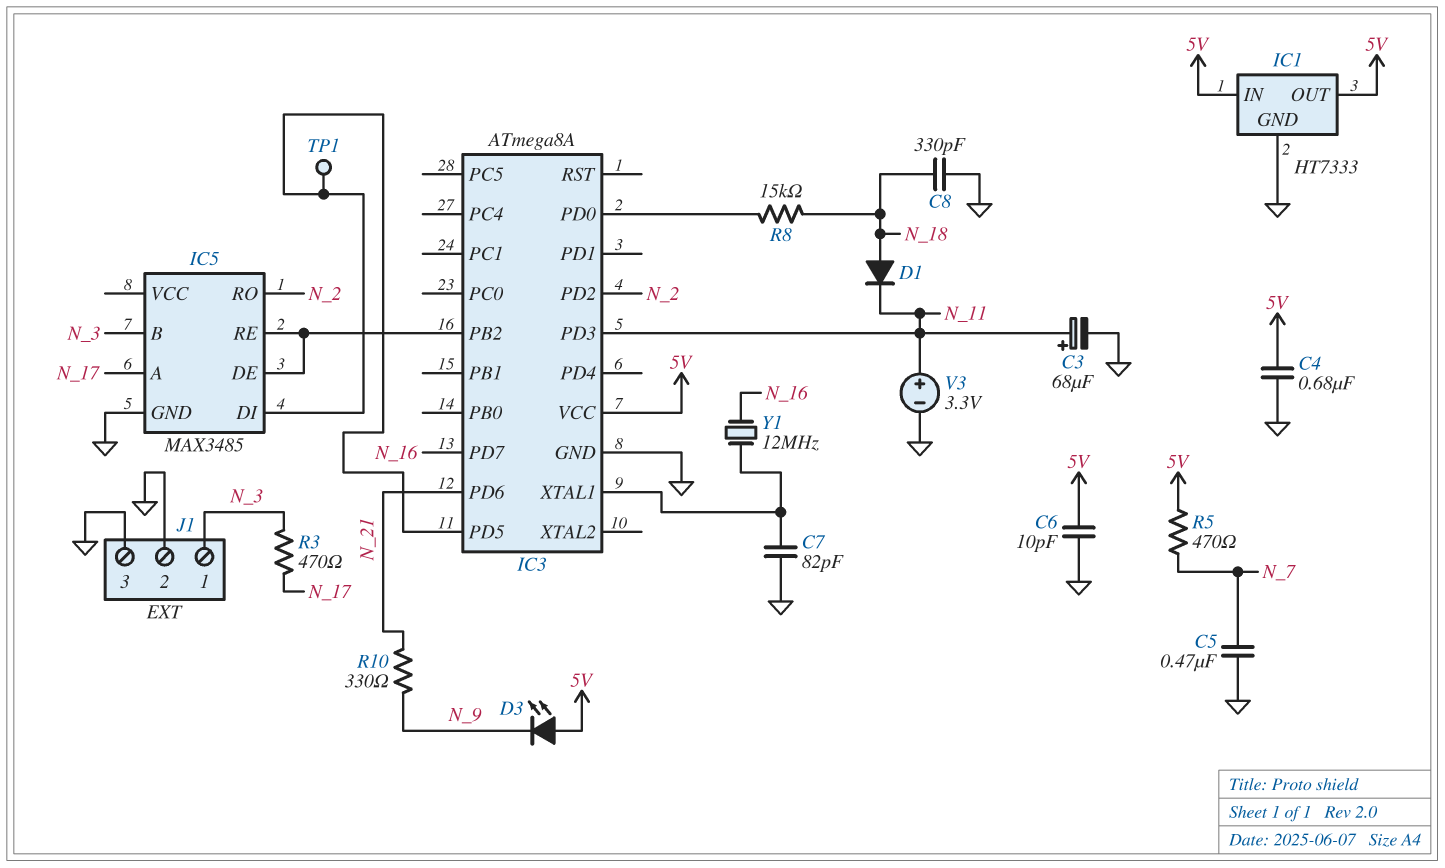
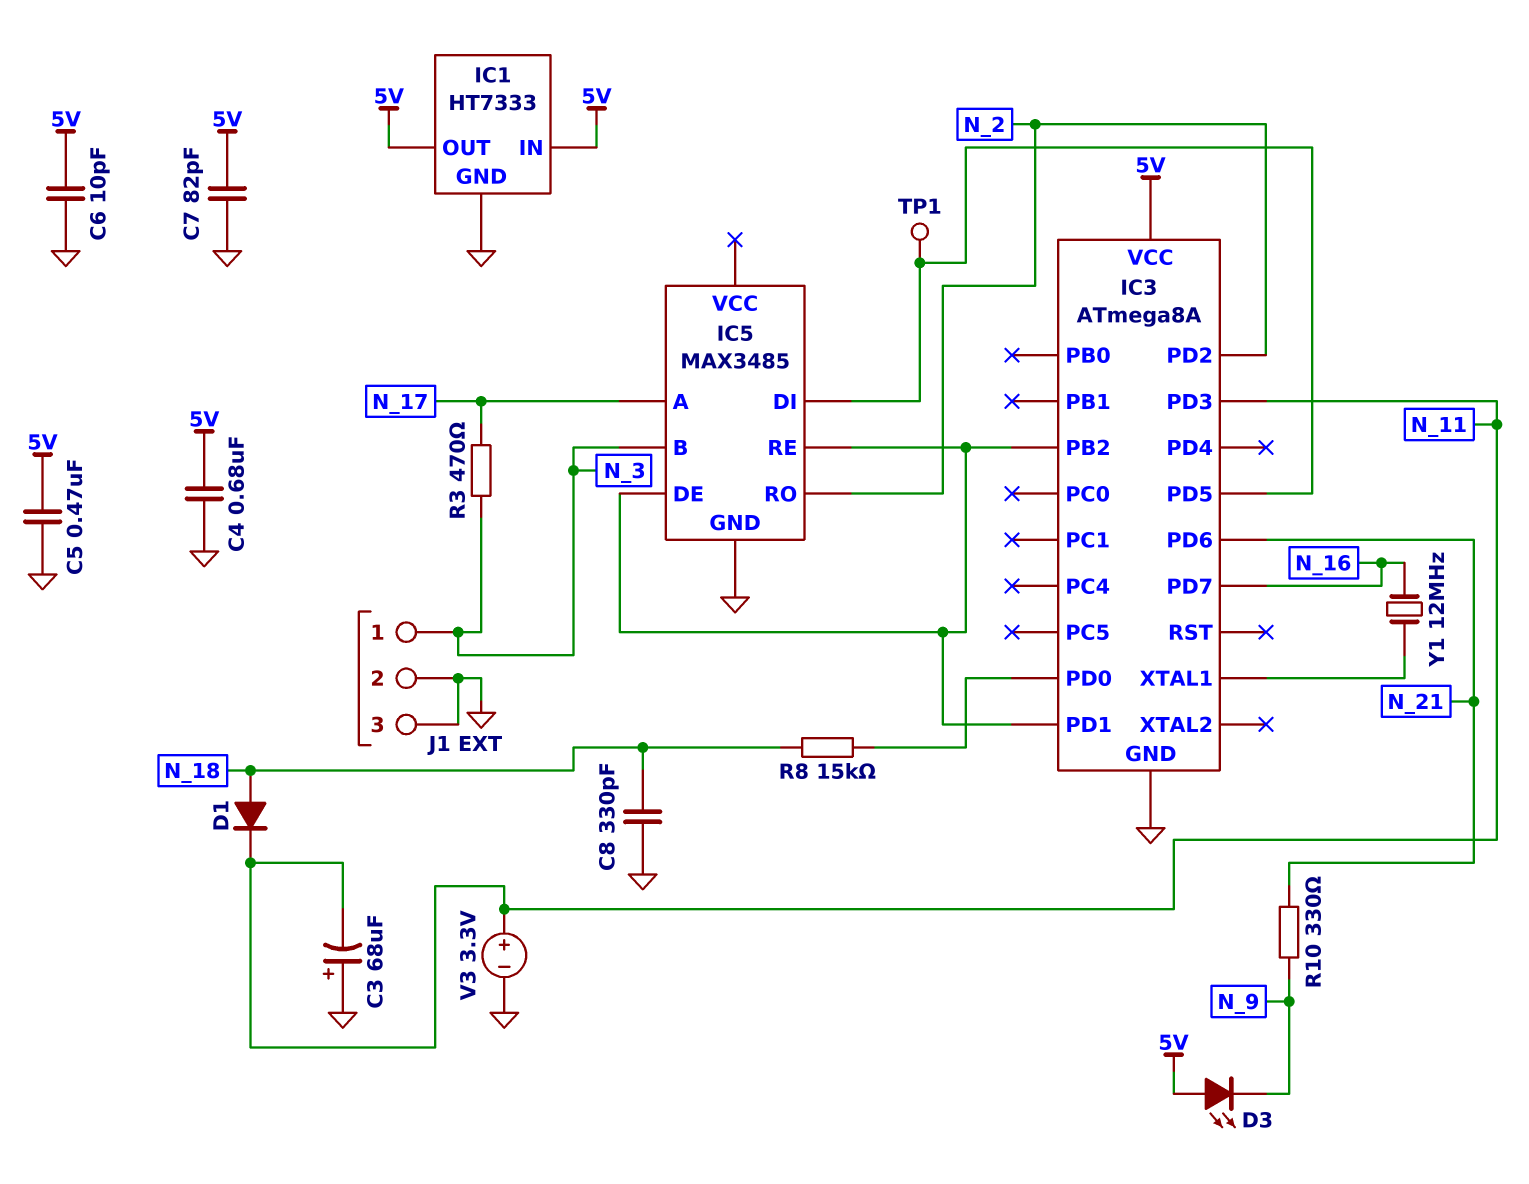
C3: 68uF (plus N_11, minus GND) -> 68uF (plus GND, minus N_11)
C5: 470nF (GND, N_7) -> 470nF (5V, GND)
C7: 82pF (GND, IC3/XTAL1) -> 82pF (5V, GND)
IC3 pin PD1: none -> IC3/PB2
R5: 470 (5V, N_7) -> none

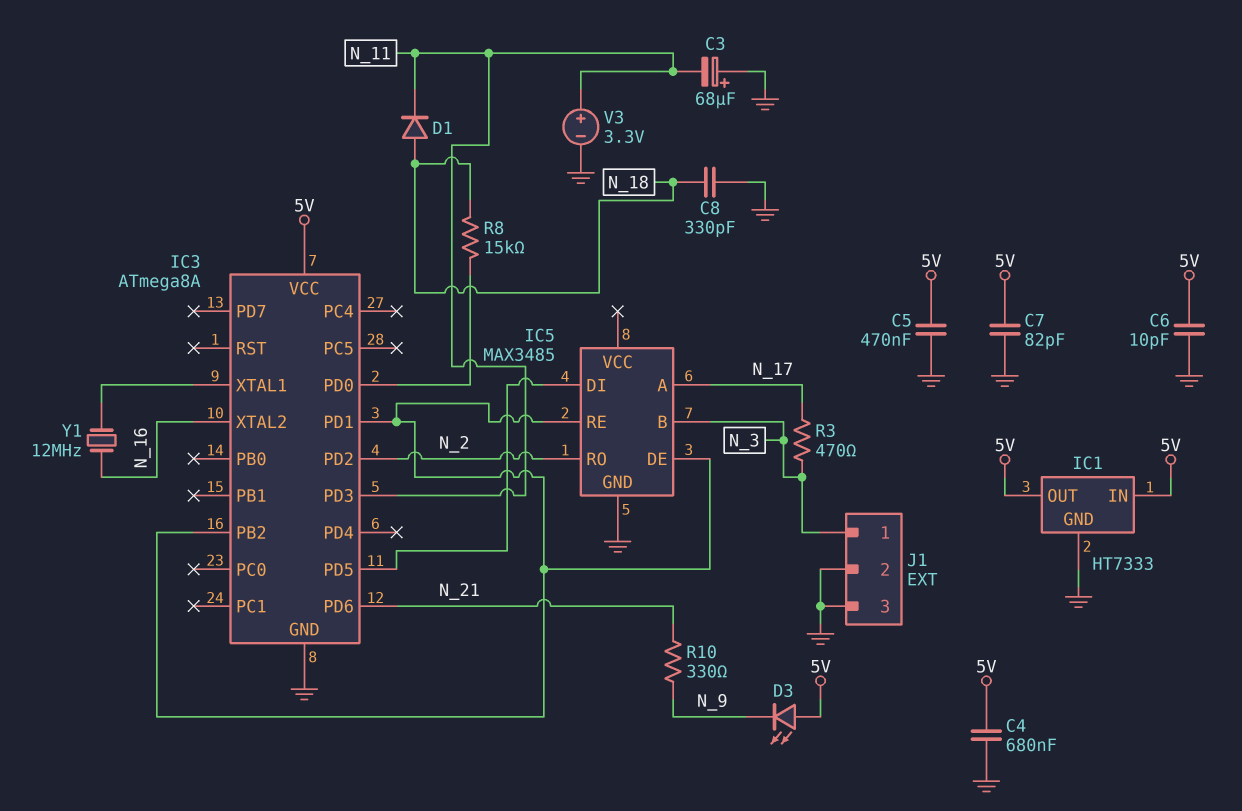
IC3 pin PD7: N_16 -> none
IC3 pin XTAL2: none -> N_16
TP1: test point (IC3/PD5) -> none

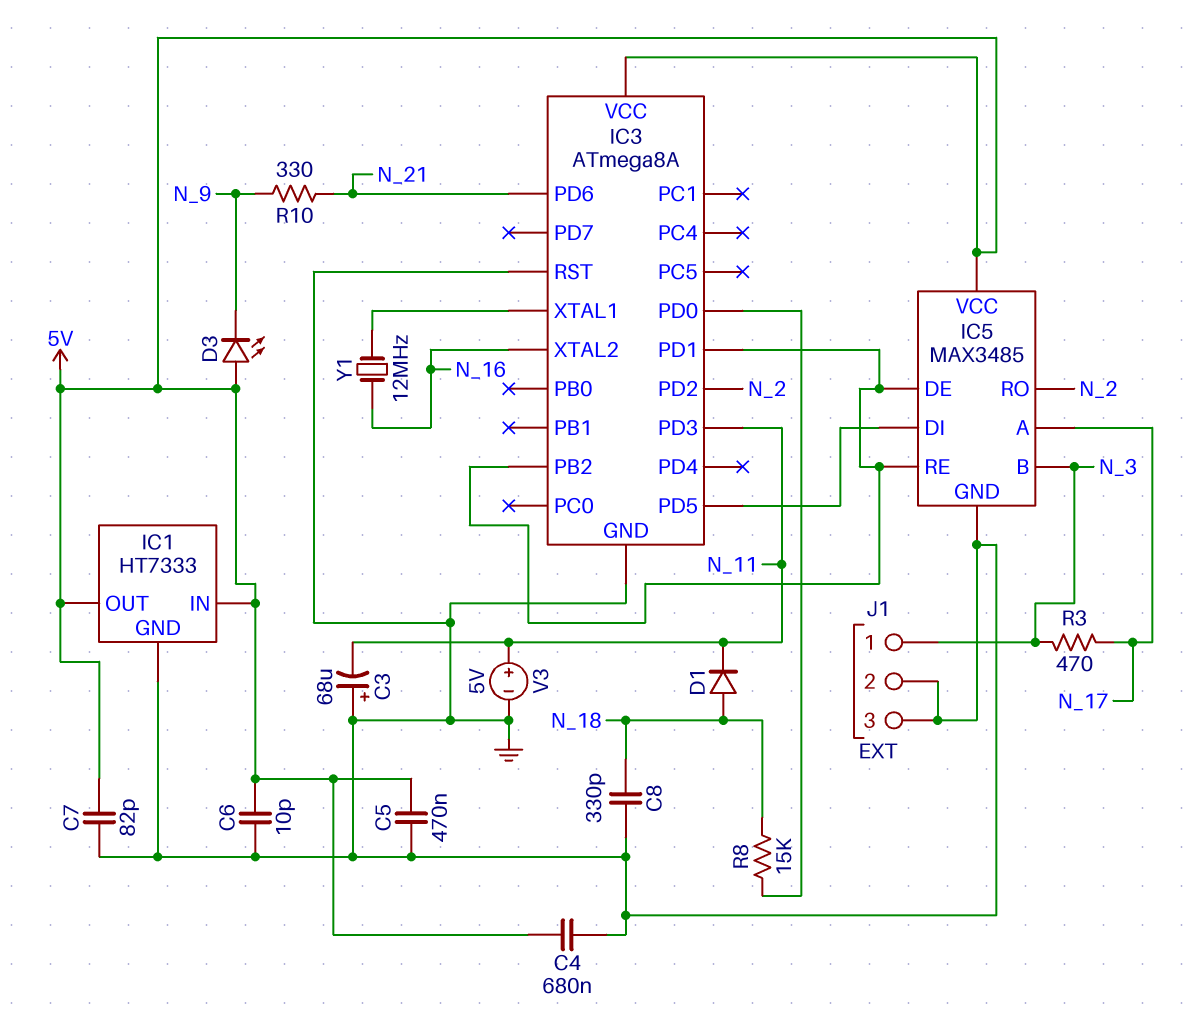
IC3 pin RST: none -> GND
IC5 pin VCC: none -> 5V
V3: 3.3V (plus N_11, minus GND) -> 5V (plus N_11, minus GND)

